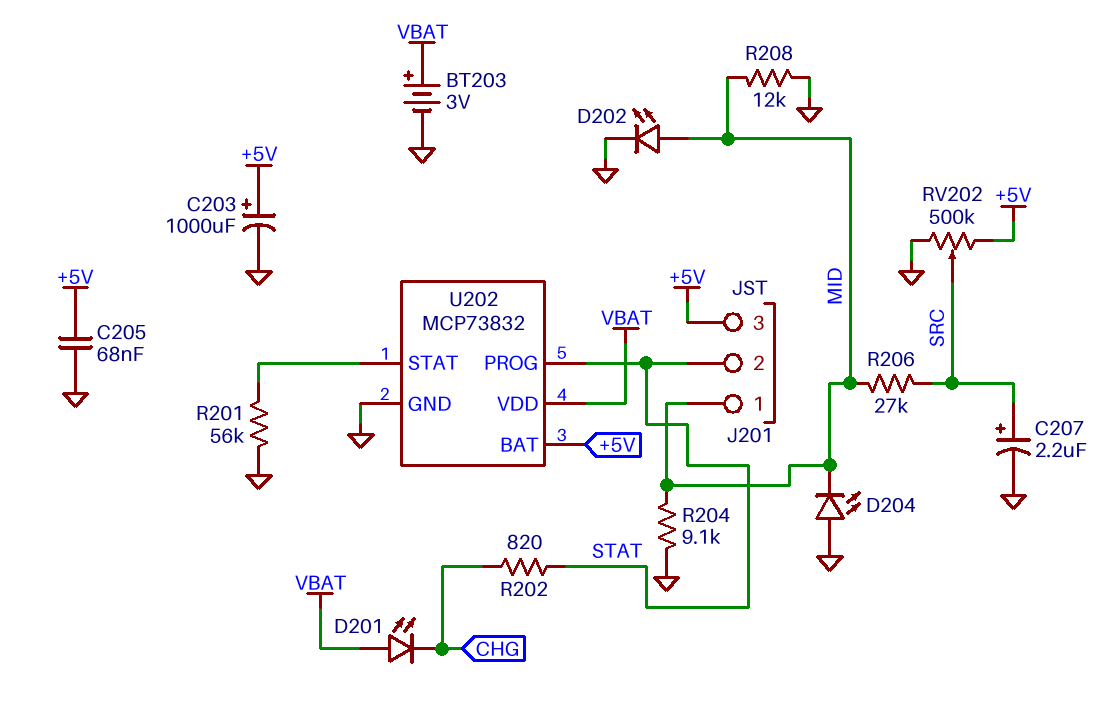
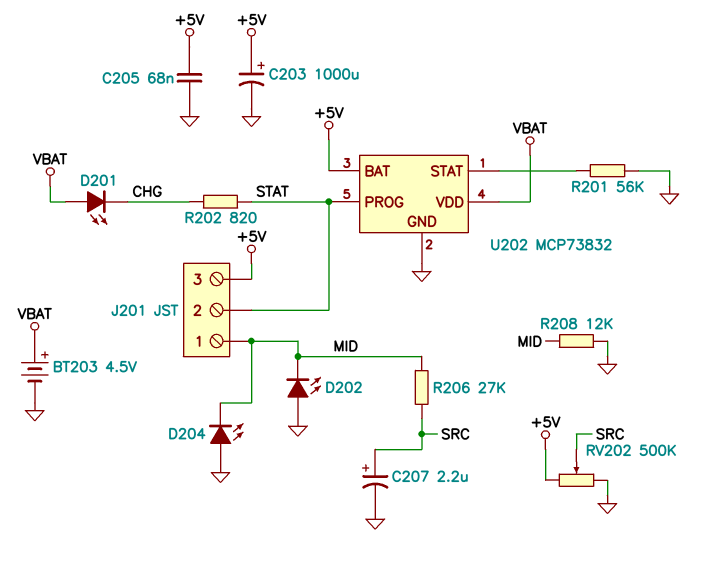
BT203: 3V (plus VBAT, minus GND) -> 4.5V (plus VBAT, minus GND)
D202: LED (A MID, K GND) -> LED (A GND, K MID)
R204: 9.1k (GND, MID) -> none

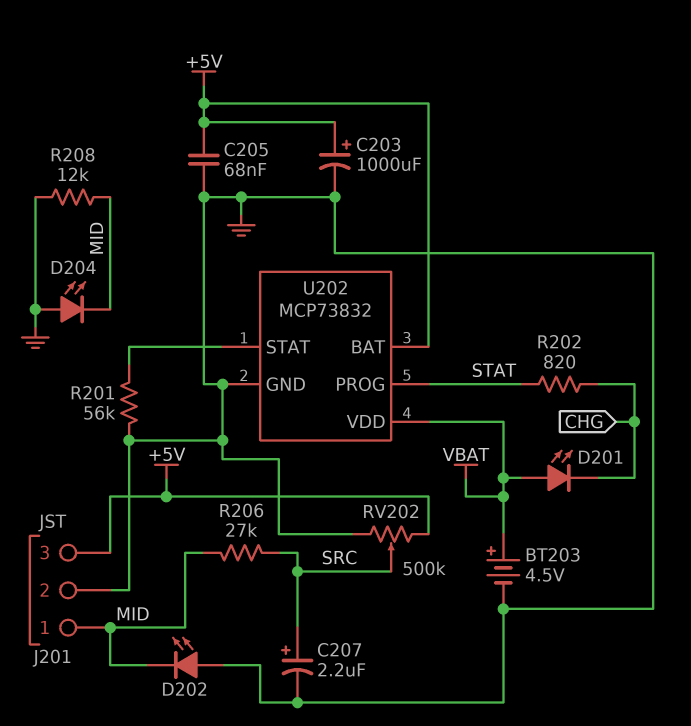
J201 pin 2: STAT -> GND

